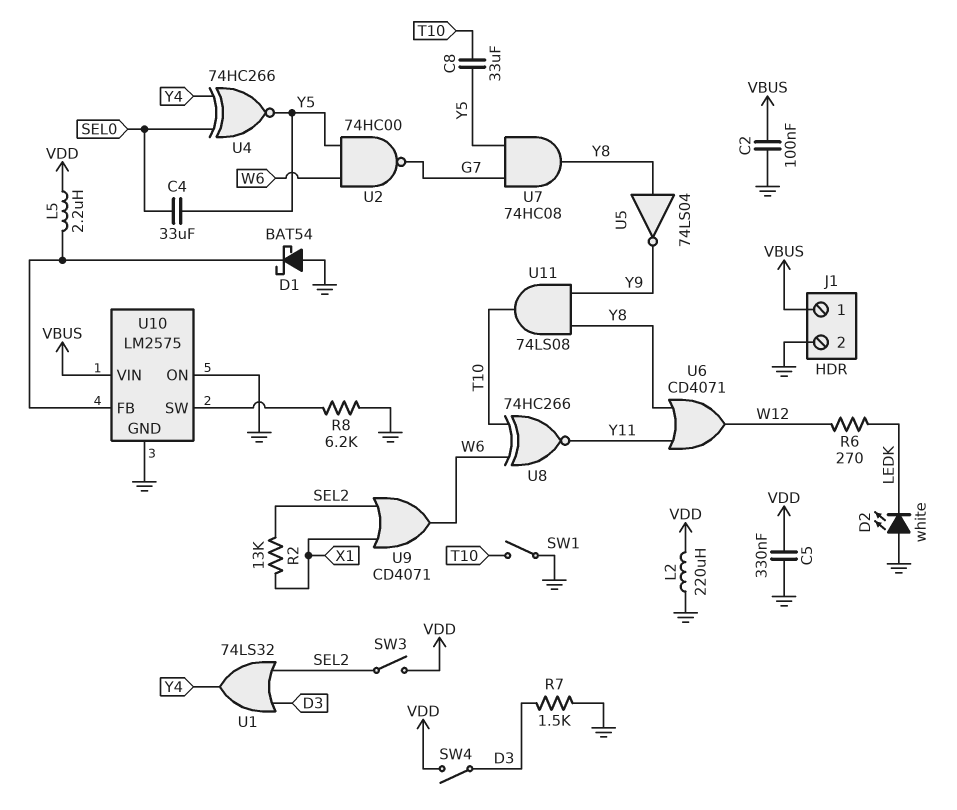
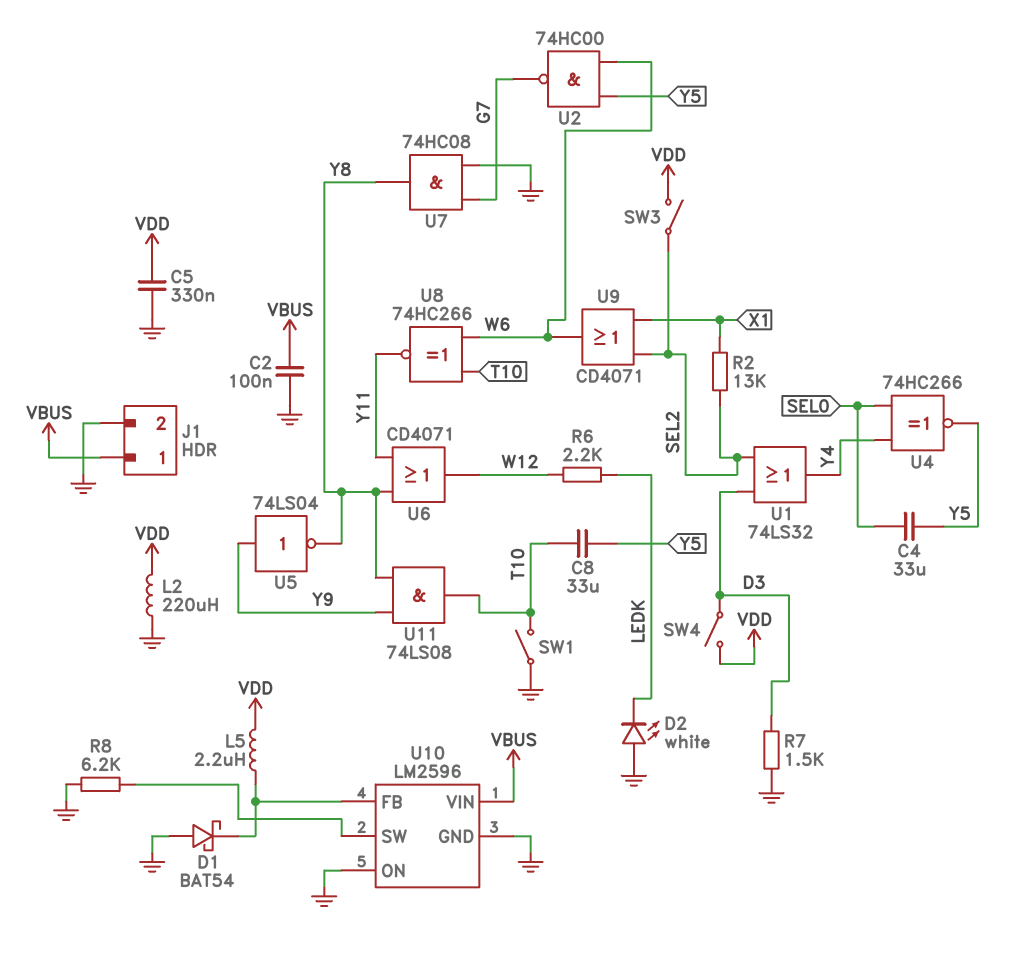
R6: 270 (LEDK, W12) -> 2.2k (LEDK, W12)
U5: NOT 74LS04 (in Y8, out Y9) -> NOT 74LS04 (in Y9, out Y8)
U7: AND 74HC08 (in G7, in Y5, out Y8) -> AND 74HC08 (in G7, in GND, out Y8)
U10: LM2575 -> LM2596

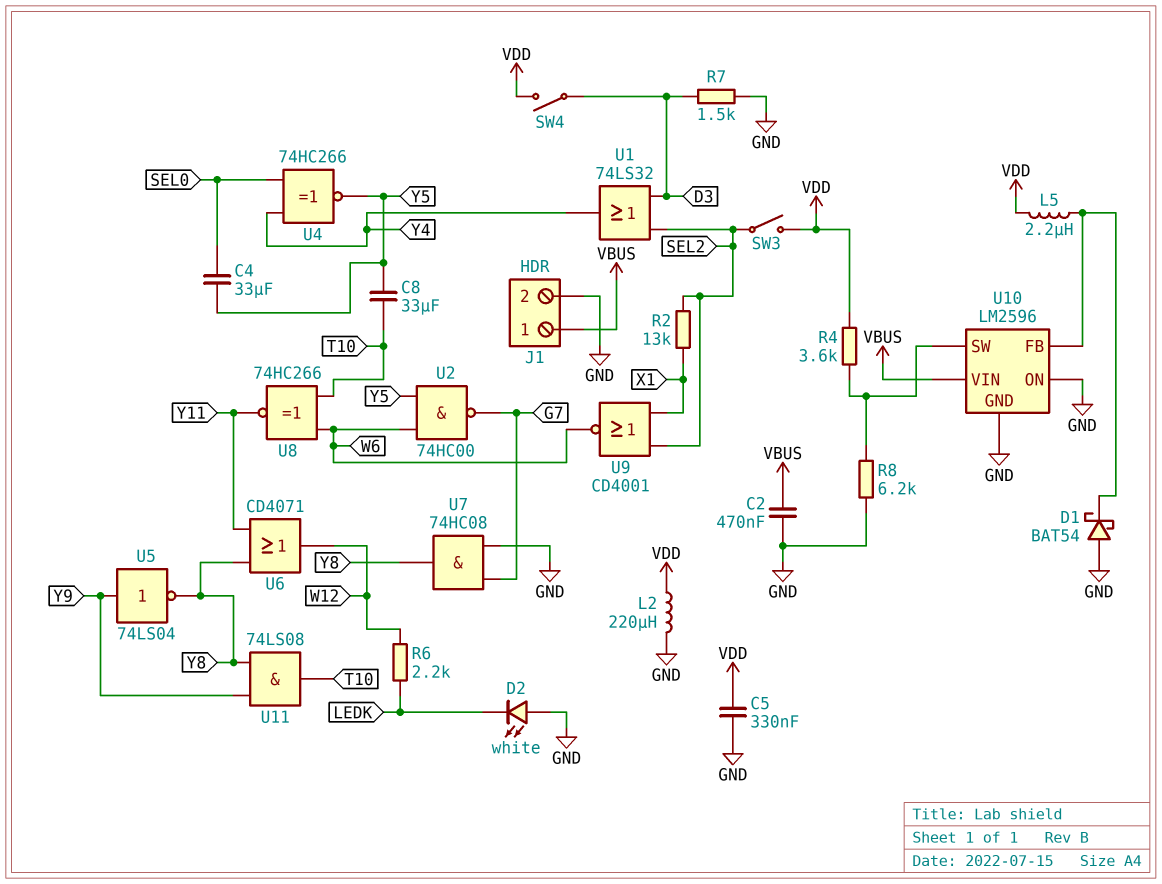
C2: 100nF (GND, VBUS) -> 470nF (GND, VBUS)
R4: none -> 3.6k (U10/SW, VDD)
SW1: switch (GND, T10) -> none
U9: OR CD4071 (in SEL2, in X1, out W6) -> NOR CD4001 (in SEL2, in X1, out W6)

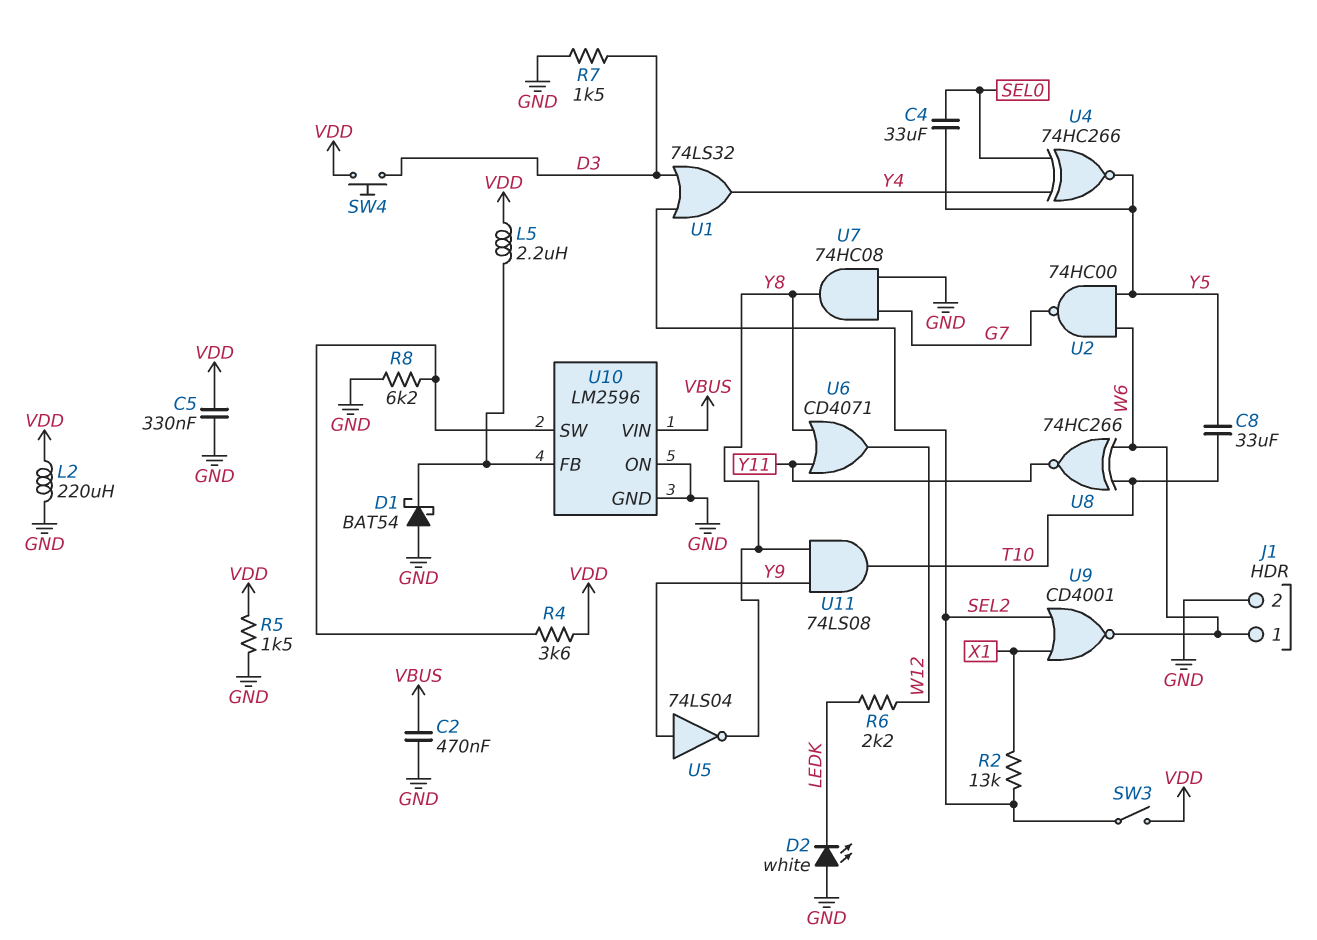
J1 pin 1: VBUS -> W6
R5: none -> 1.5k (GND, VDD)
SW4: switch (D3, VDD) -> button (D3, VDD)

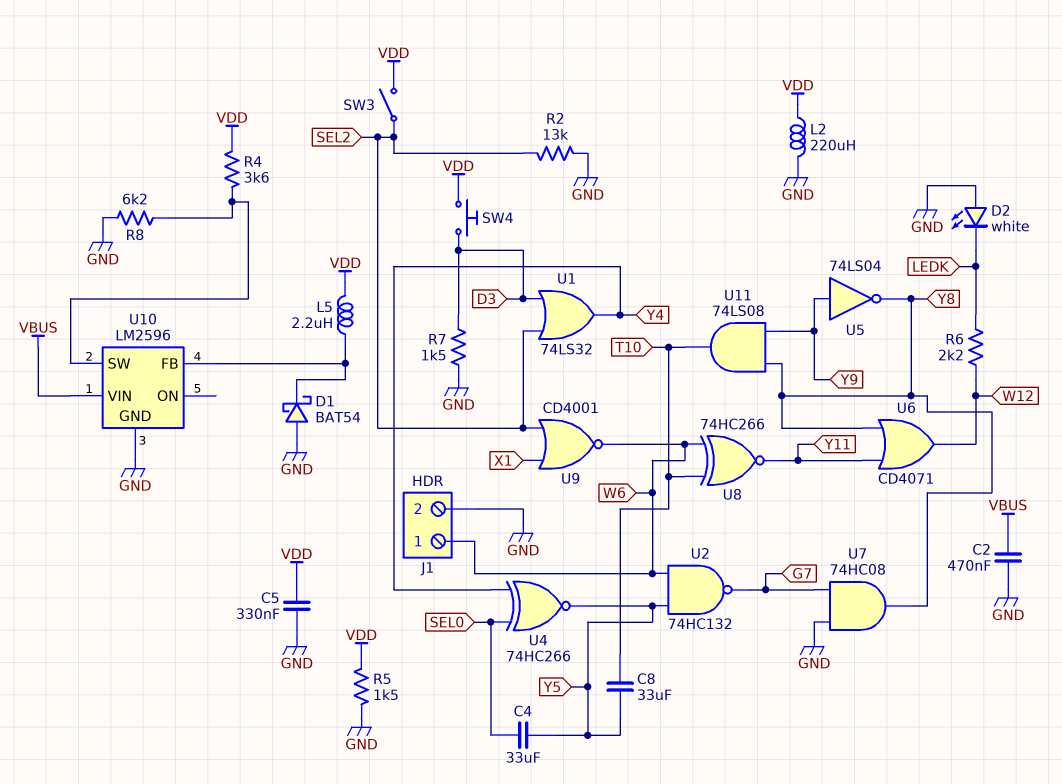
R2: 13k (SEL2, X1) -> 13k (GND, SEL2)
U2: NAND 74HC00 (in W6, in Y5, out G7) -> NAND 74HC132 (in W6, in Y5, out G7)
U10 pin ON: GND -> none

